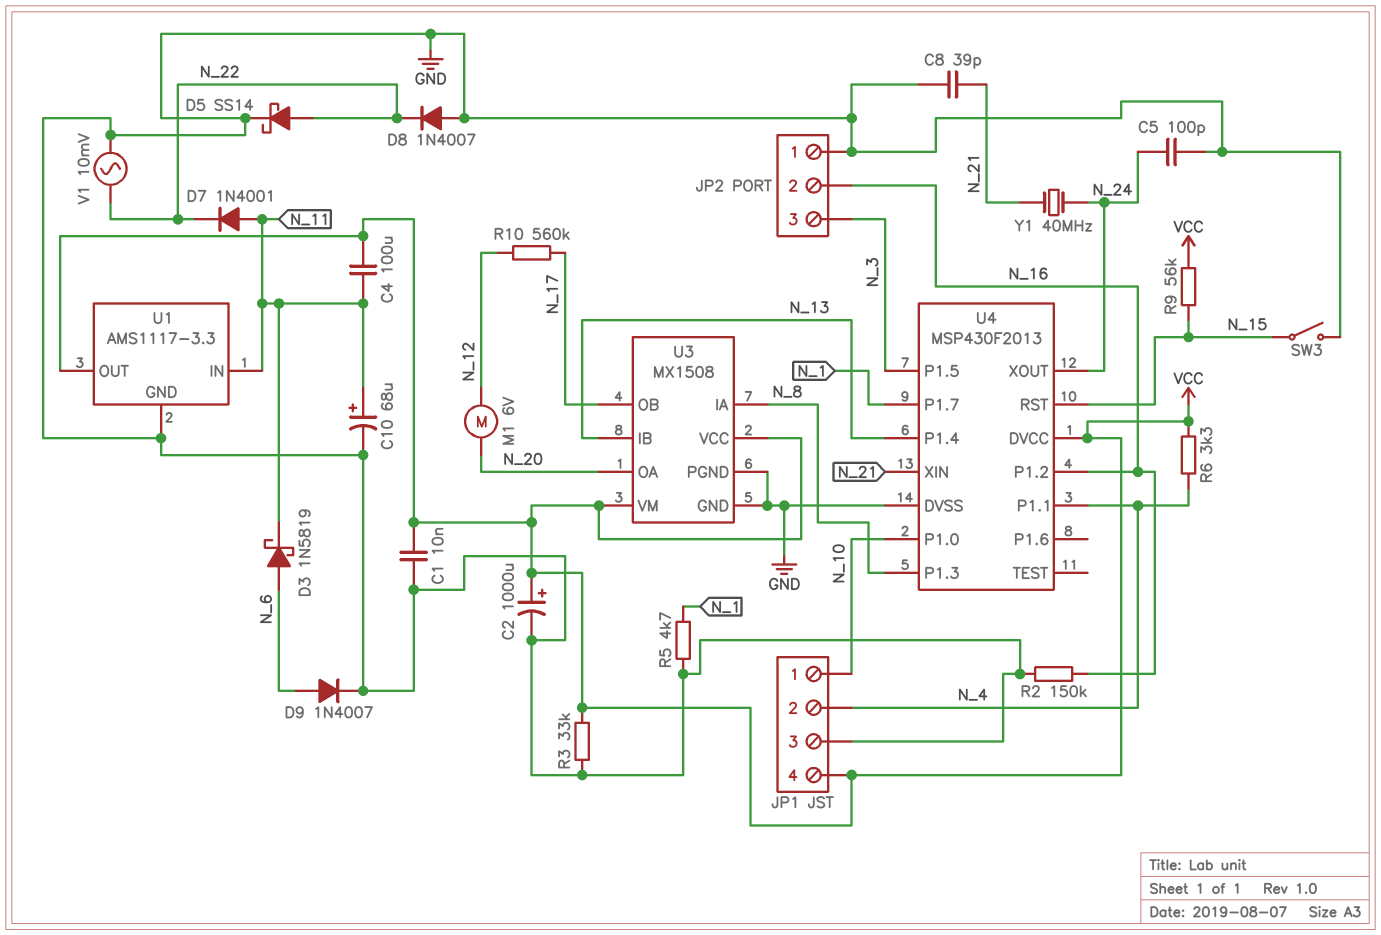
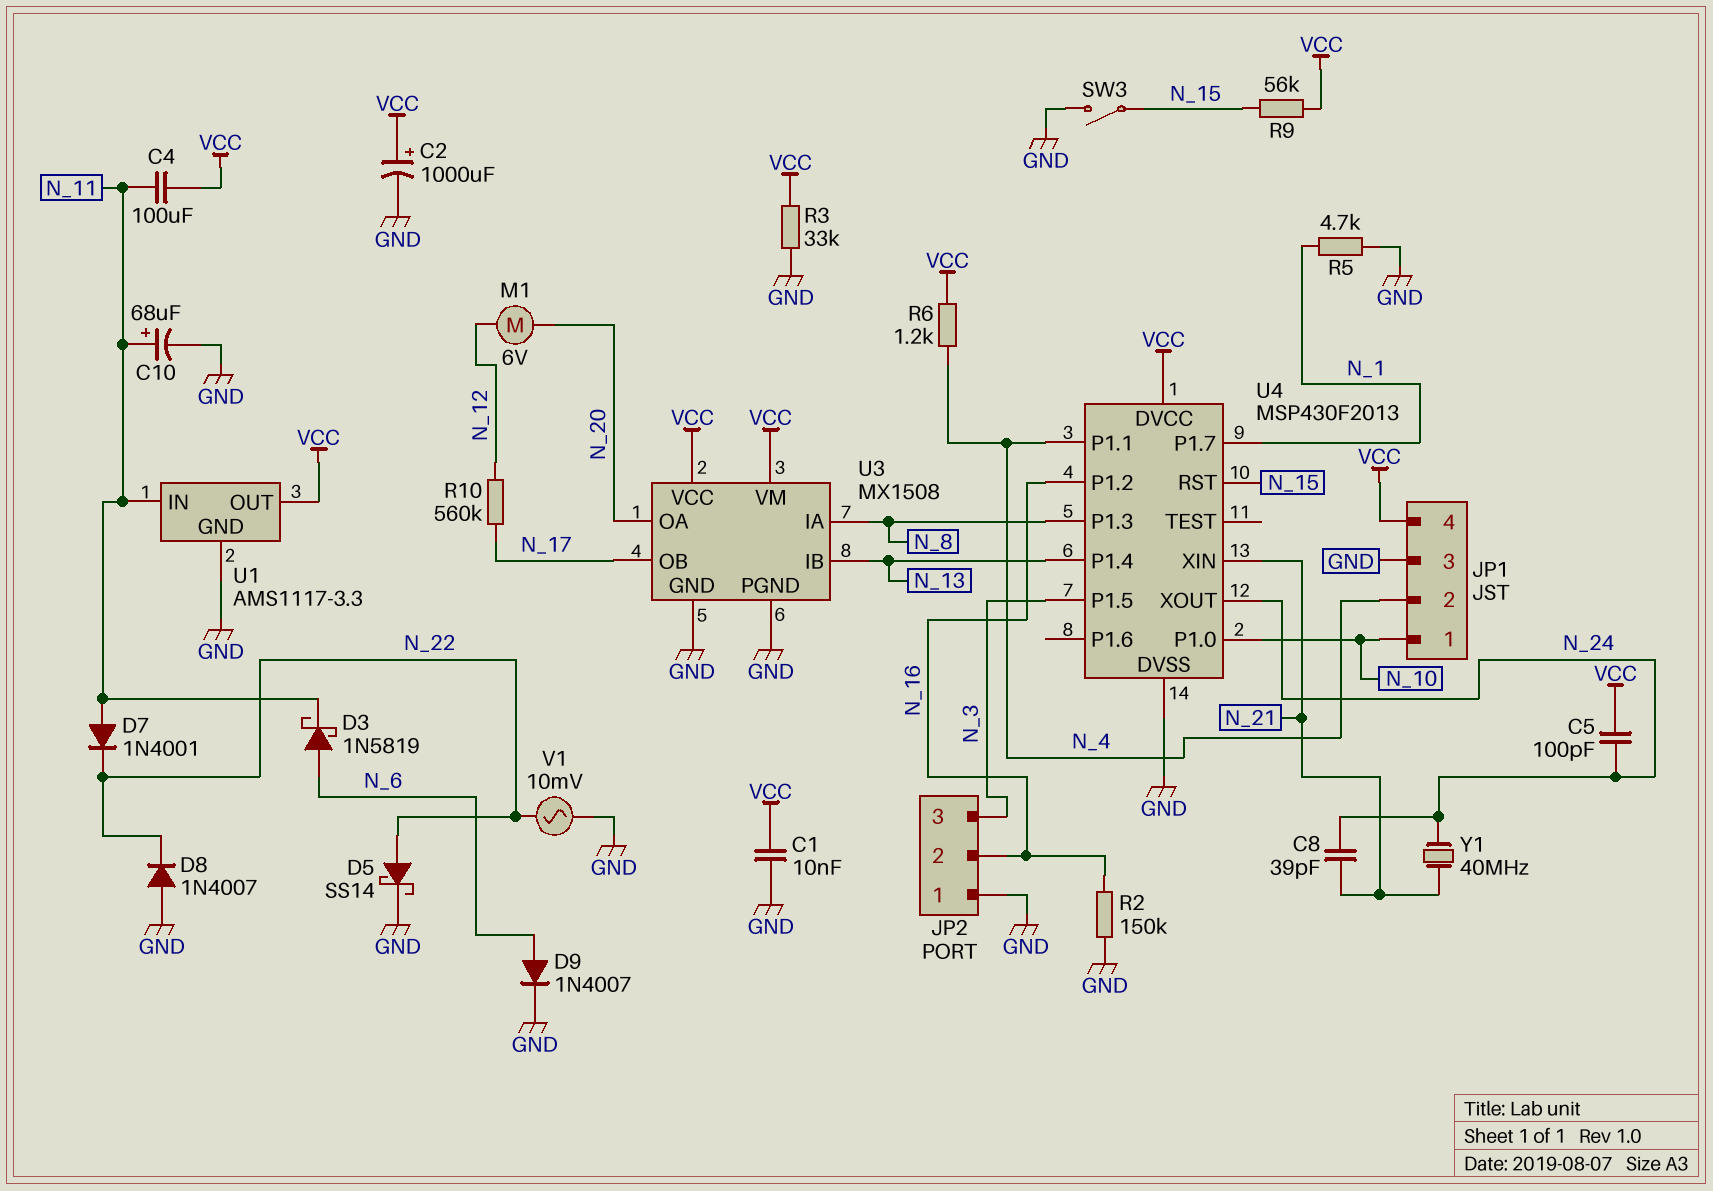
C5: 100pF (GND, N_24) -> 100pF (N_24, VCC)
C8: 39pF (GND, N_21) -> 39pF (N_21, N_24)
R6: 3.3k (N_4, VCC) -> 1.2k (N_4, VCC)

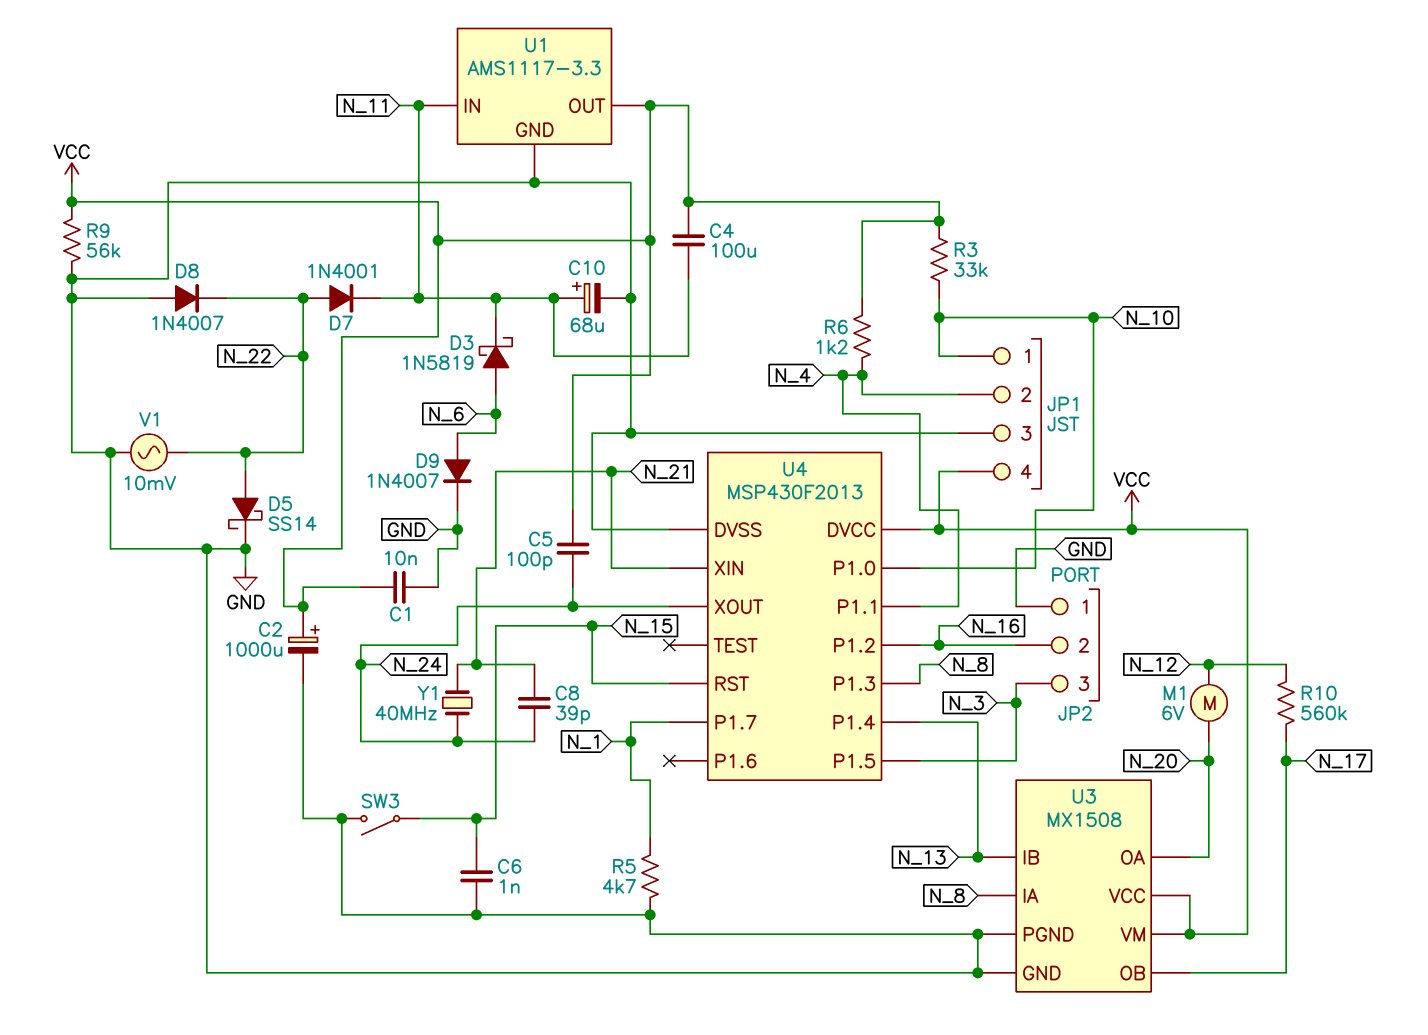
C6: none -> 1nF (GND, N_15)
D7: diode 1N4001 (A N_11, K N_22) -> diode 1N4001 (A N_22, K N_11)
R2: 150k (GND, N_16) -> none
R3: 33k (GND, VCC) -> 33k (N_10, VCC)
R9: 56k (N_15, VCC) -> 56k (GND, VCC)

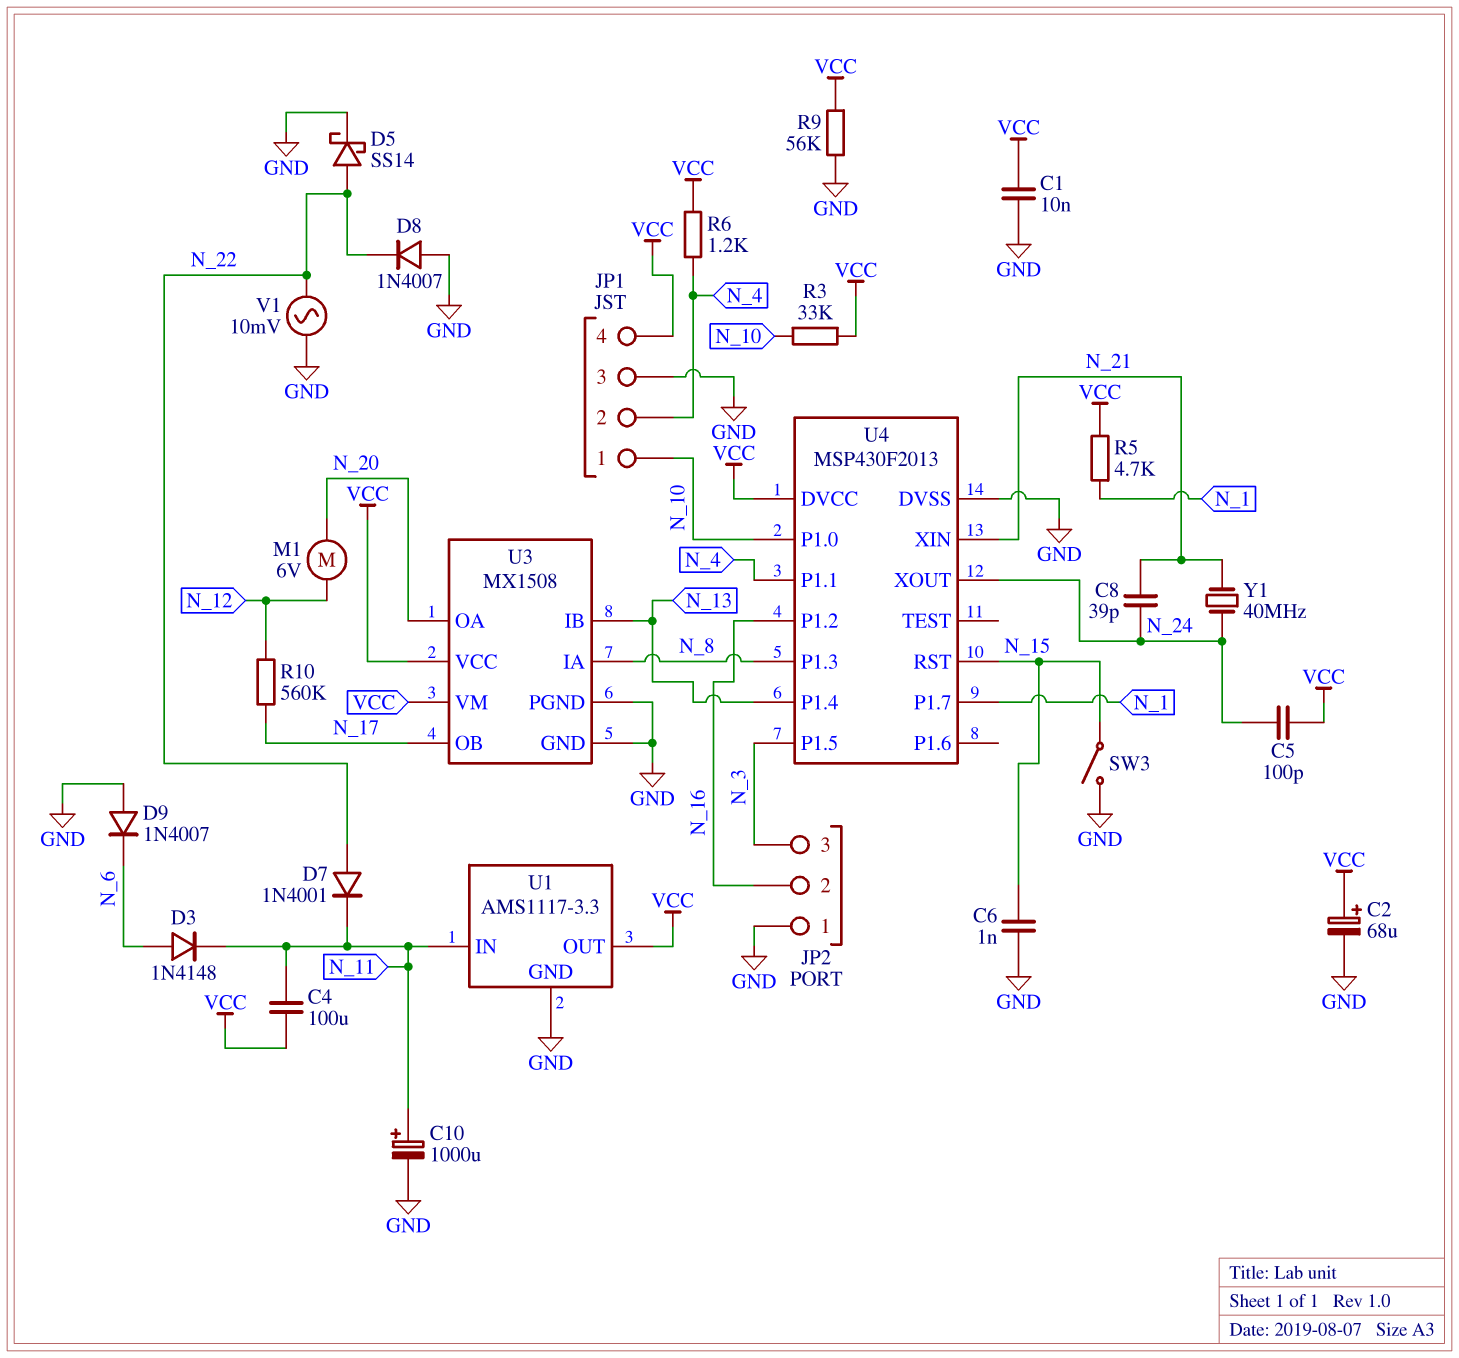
C2: 1000uF (plus VCC, minus GND) -> 68uF (plus VCC, minus GND)
C10: 68uF (plus N_11, minus GND) -> 1000uF (plus N_11, minus GND)
D3: schottky 1N5819 (A N_6, K N_11) -> diode 1N4148 (A N_6, K N_11)
D9: diode 1N4007 (A N_6, K GND) -> diode 1N4007 (A GND, K N_6)
R5: 4.7k (GND, N_1) -> 4.7k (N_1, VCC)

